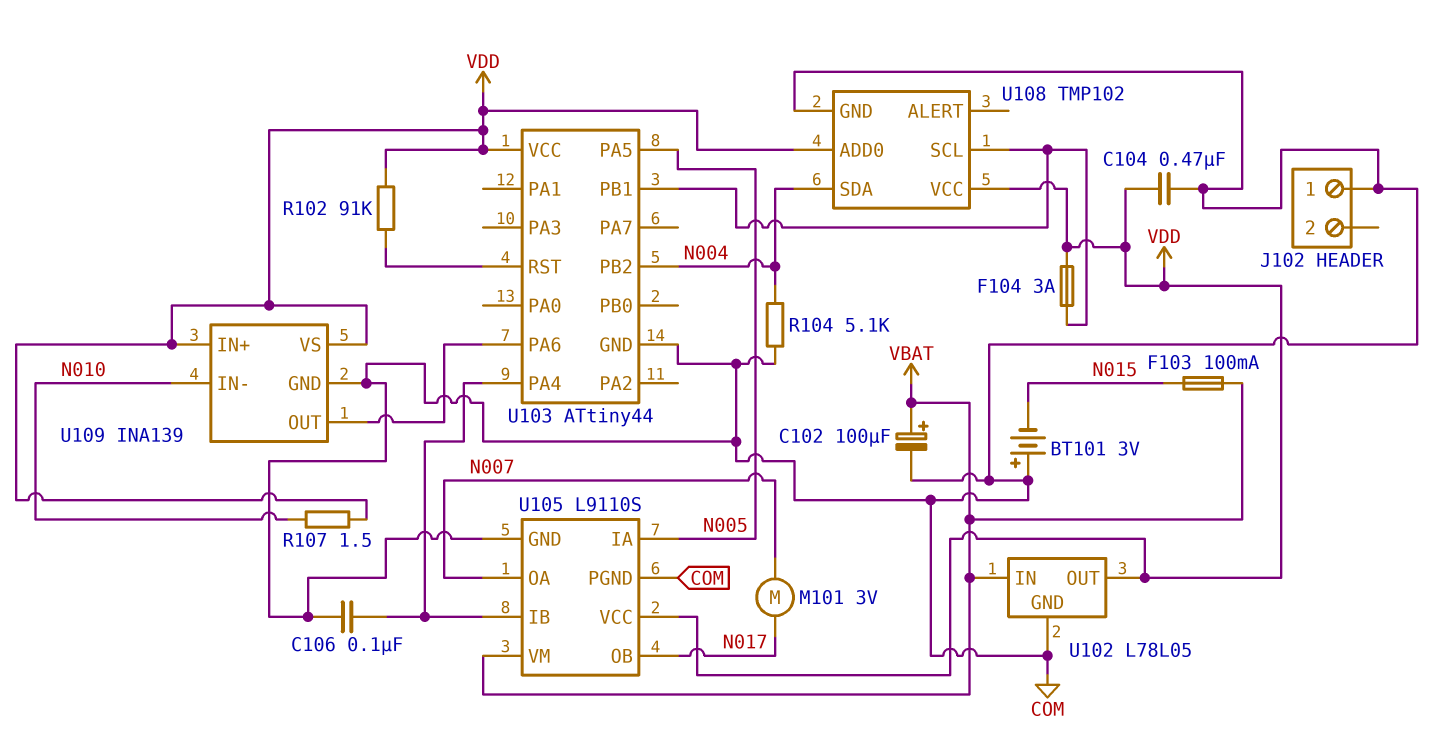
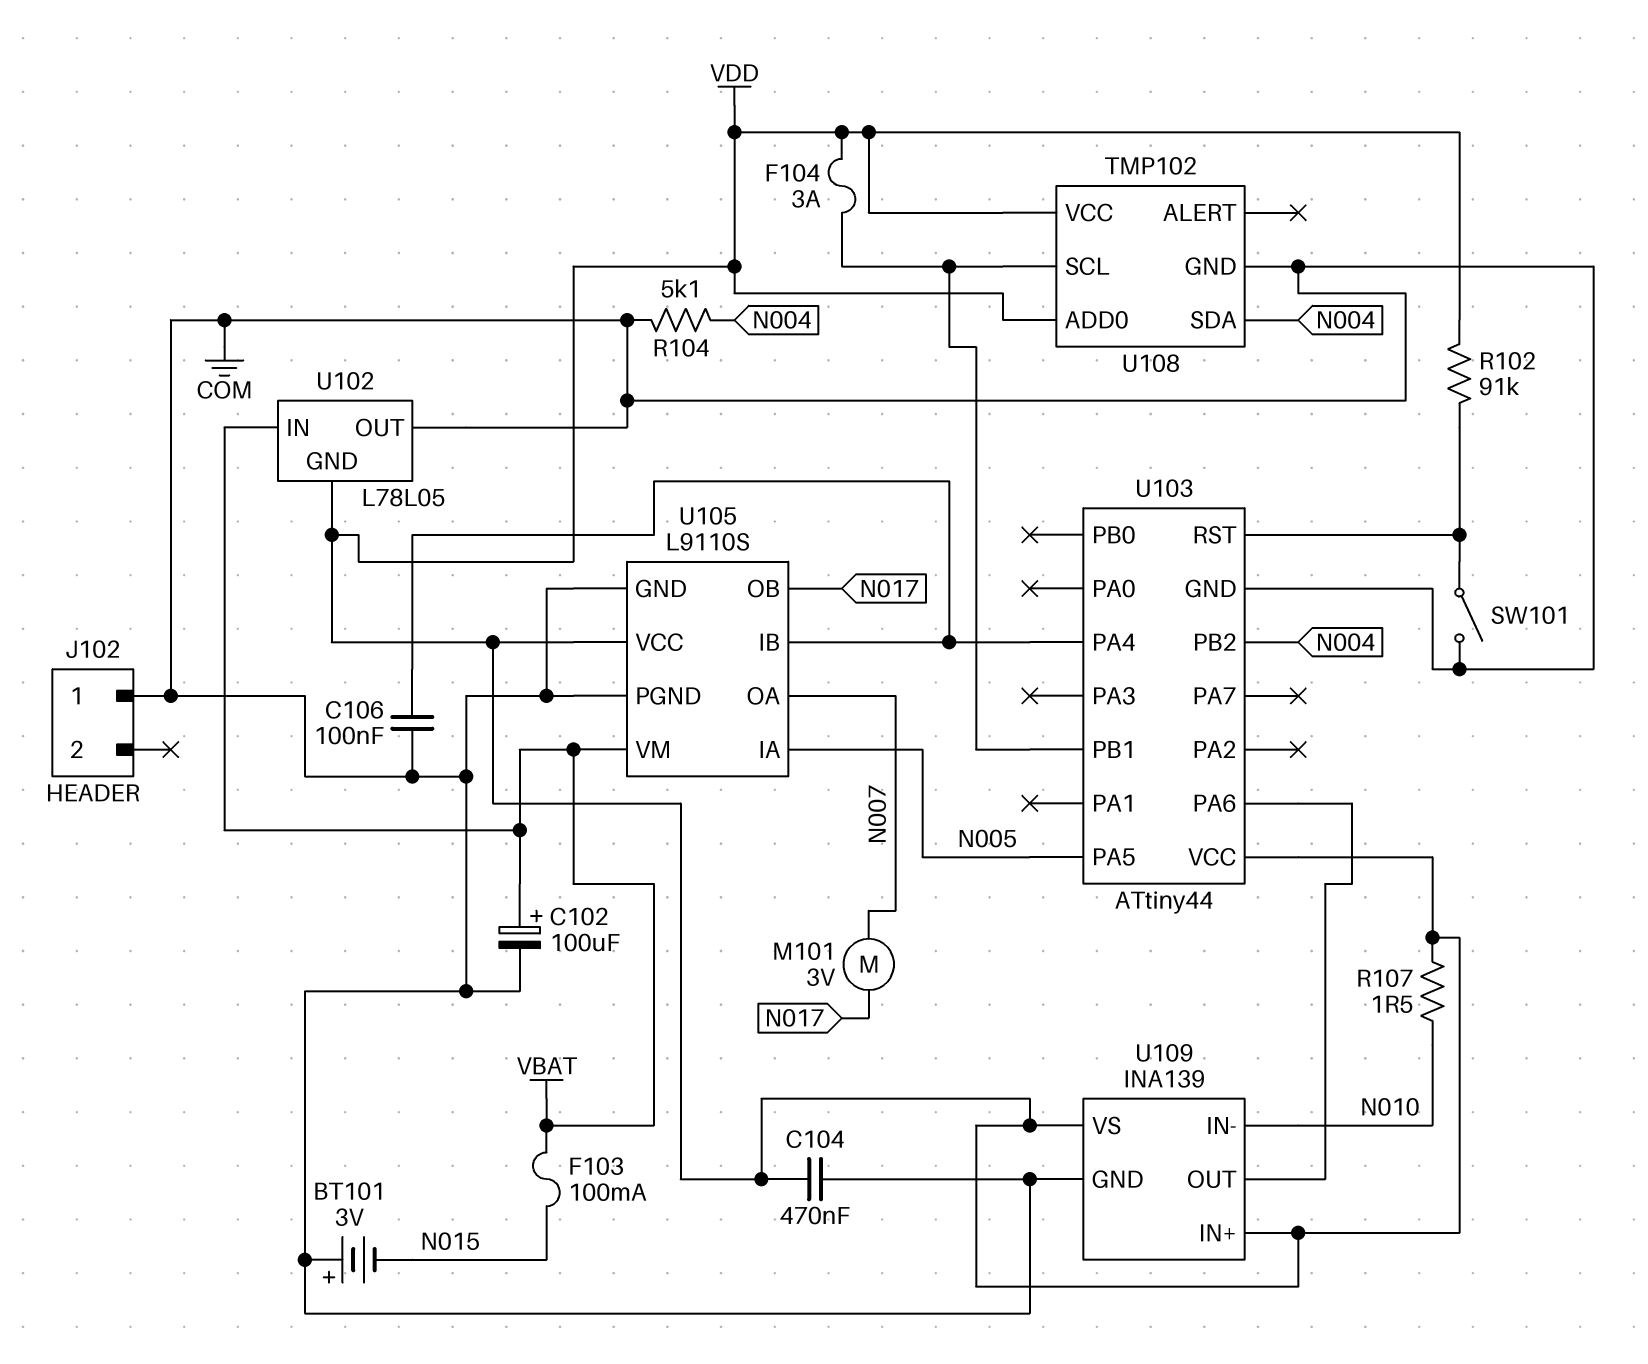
SW101: none -> switch (COM, U103/RST)
U102 pin GND: COM -> VDD
U102 pin OUT: VDD -> COM

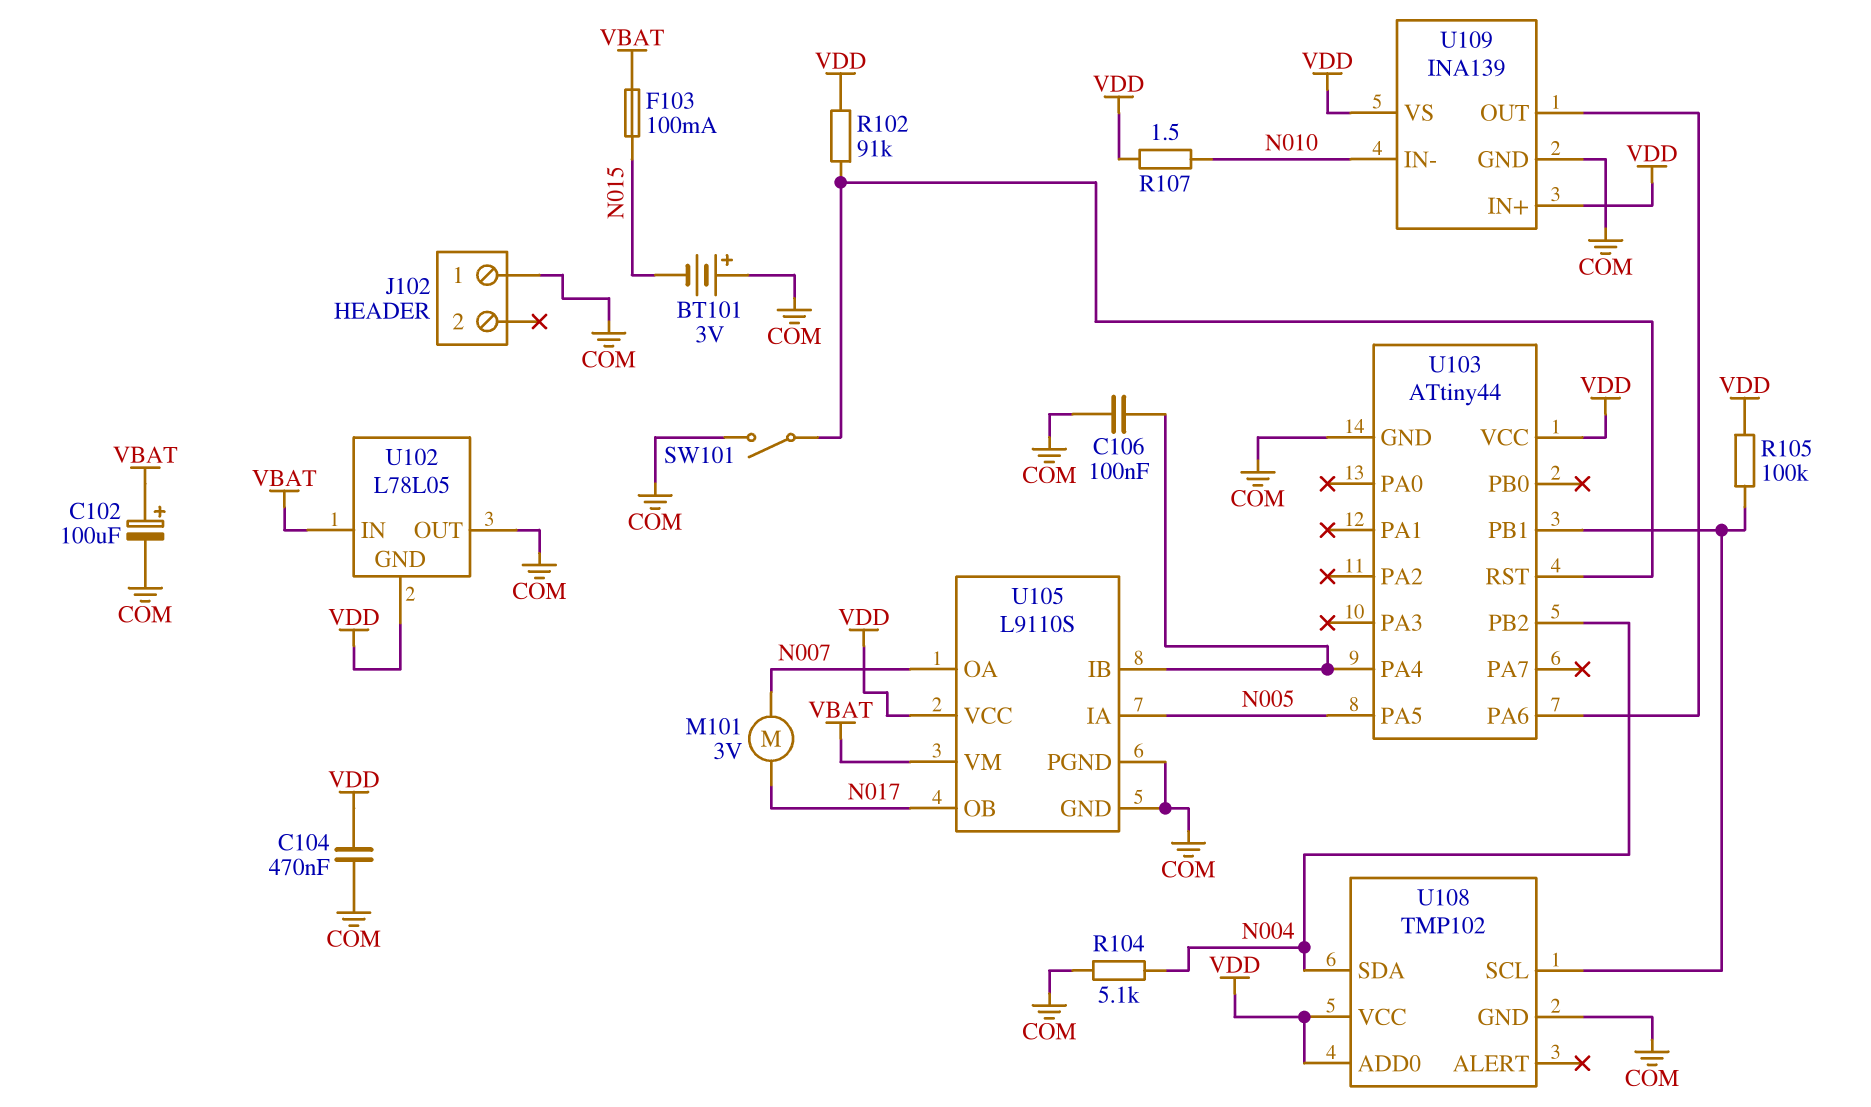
F104: 3A (U103/PB1, VDD) -> none
R105: none -> 100k (U103/PB1, VDD)

